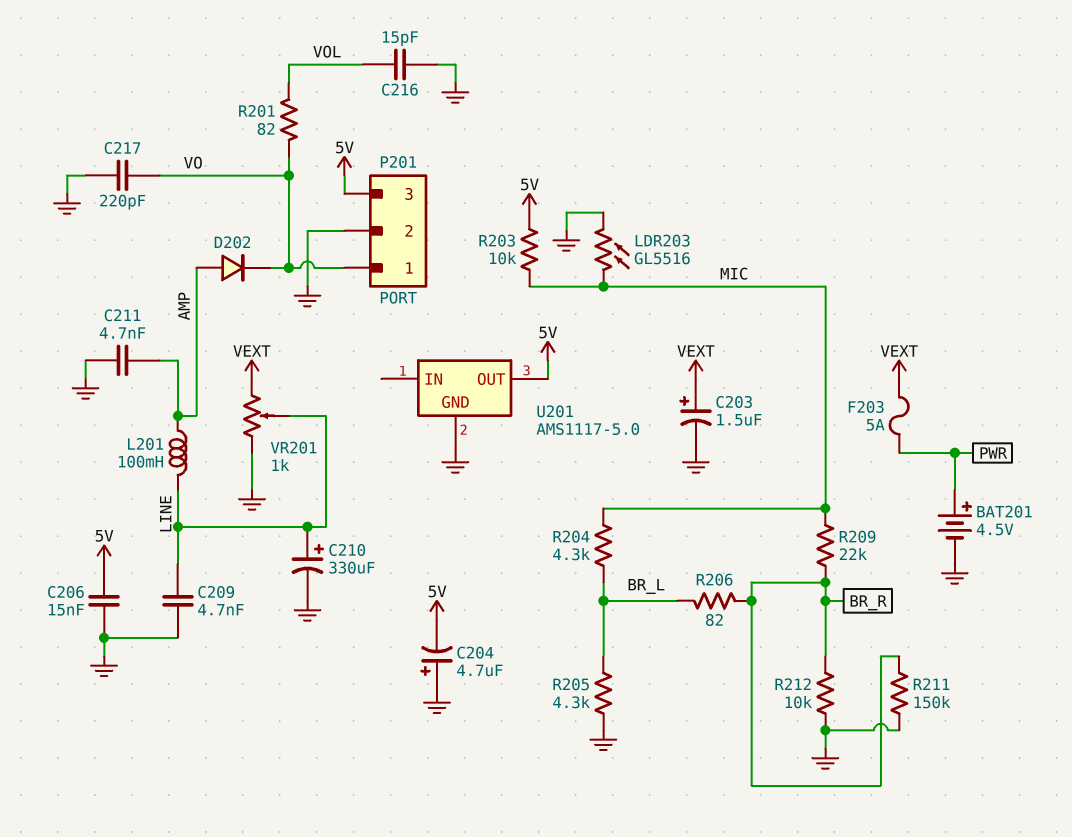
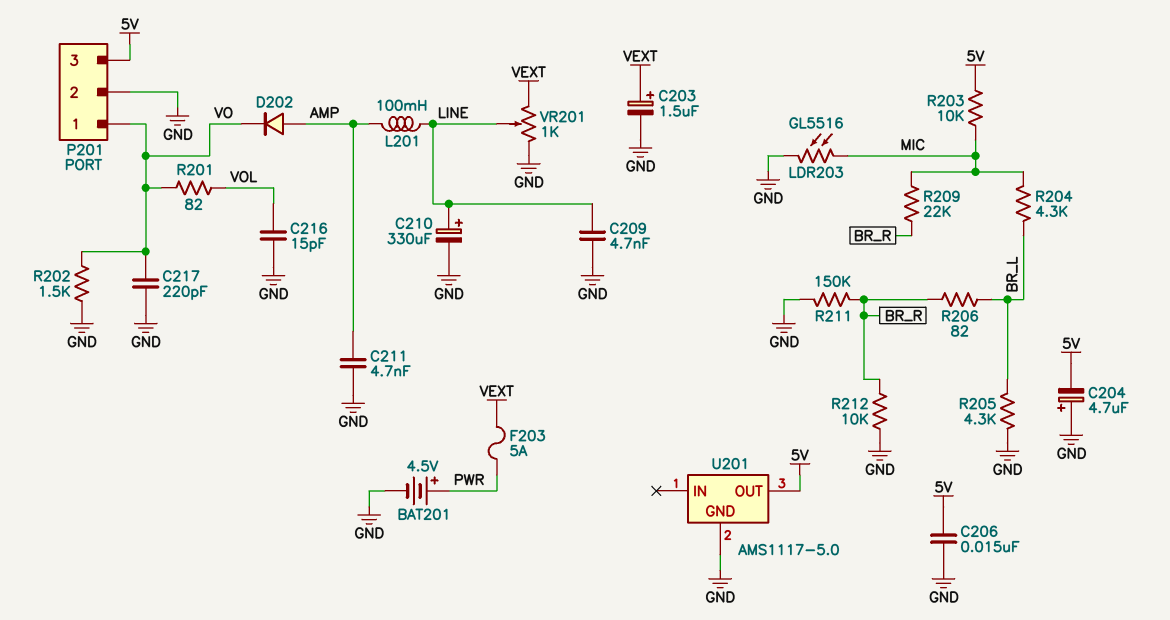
R202: none -> 1.5k (GND, VO)

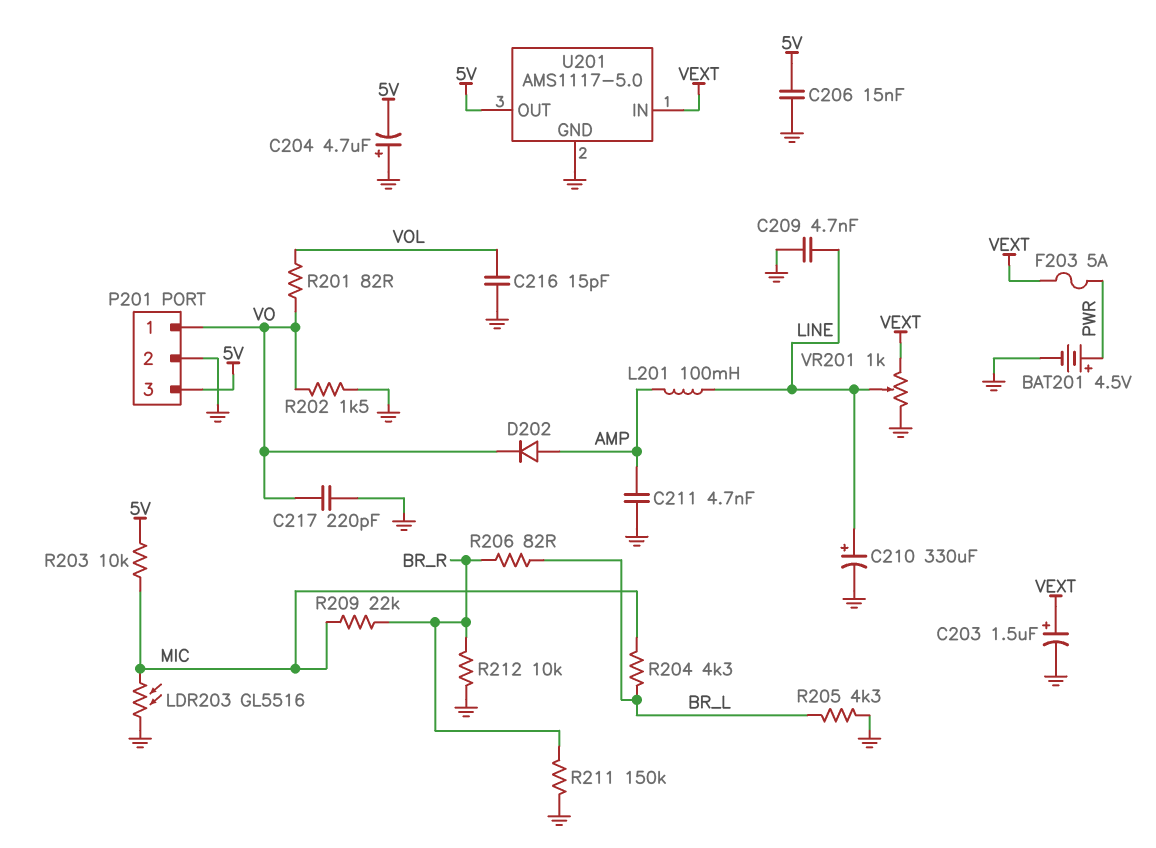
U201 pin IN: none -> VEXT

